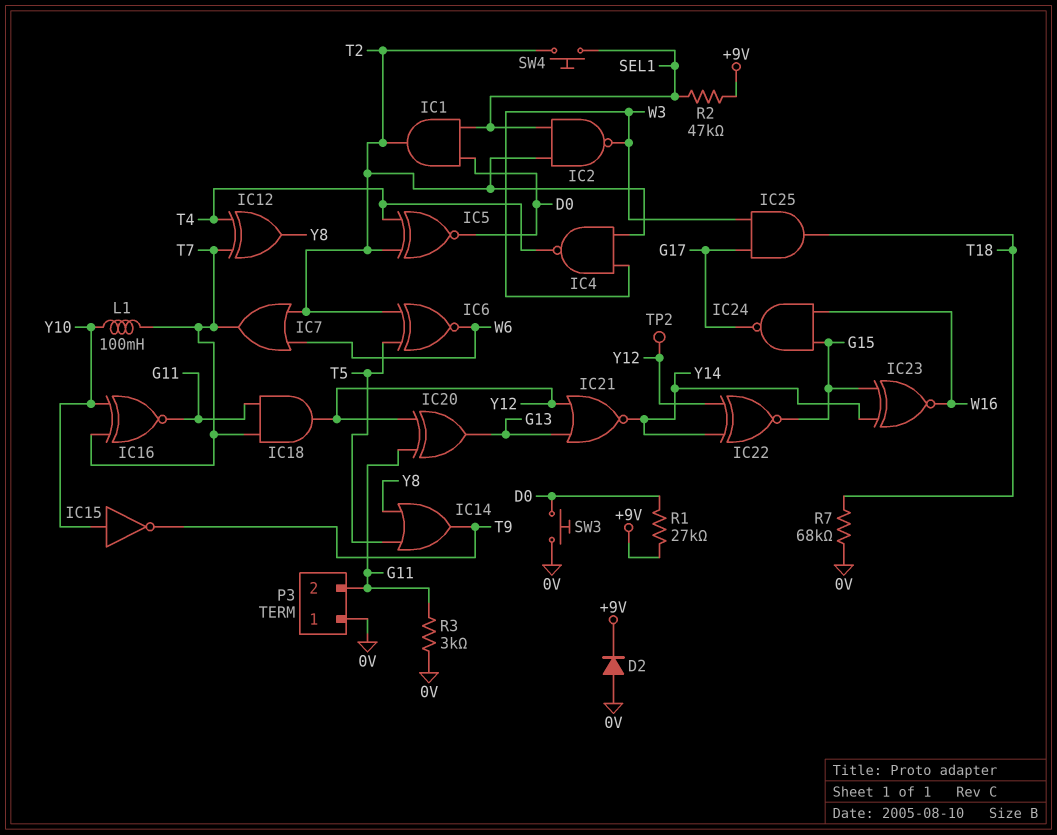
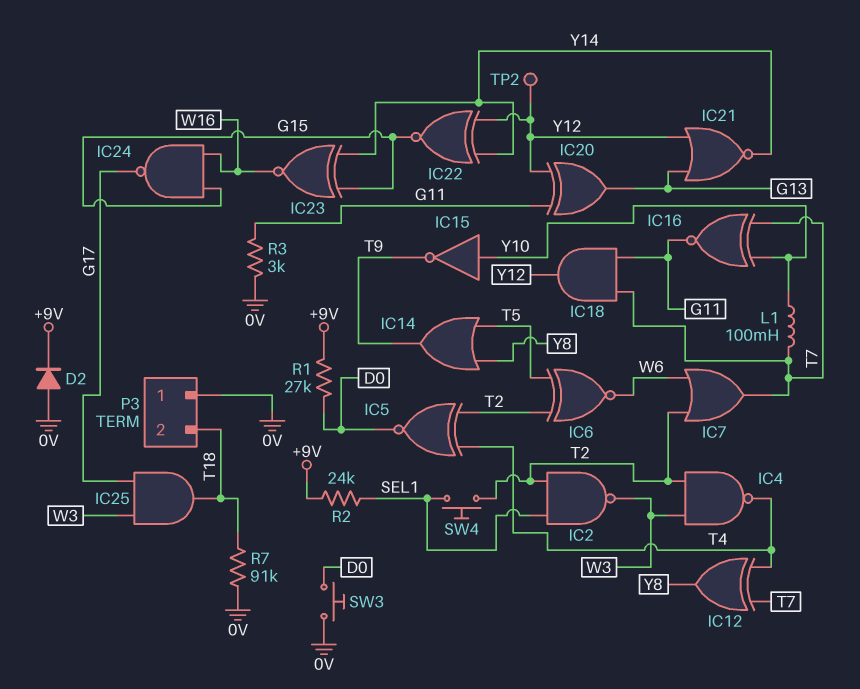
IC1: AND (in D0, in SEL1, out T2) -> none
P3 pin 2: G11 -> T18
R2: 47k (+9V, SEL1) -> 24k (+9V, SEL1)
R7: 68k (0V, T18) -> 91k (0V, T18)

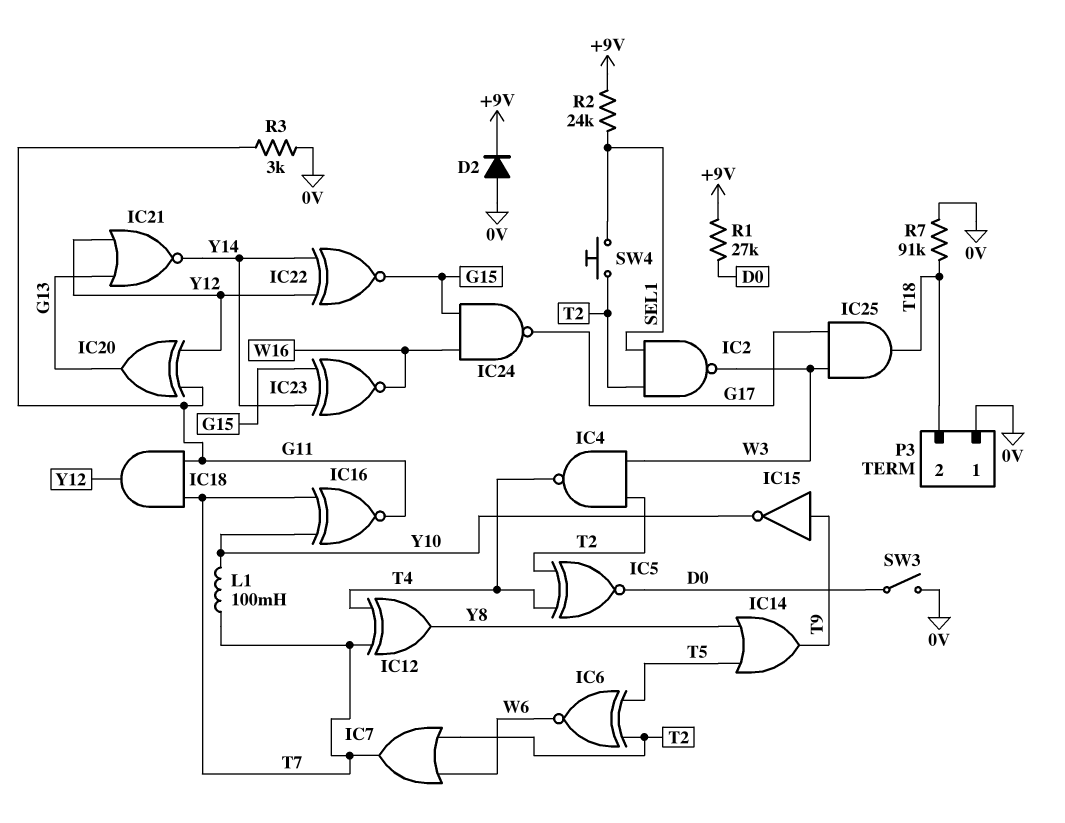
IC15: NOT (in Y10, out T9) -> NOT (in T9, out Y10)
SW3: button (0V, D0) -> switch (0V, D0)
TP2: test point (Y12) -> none

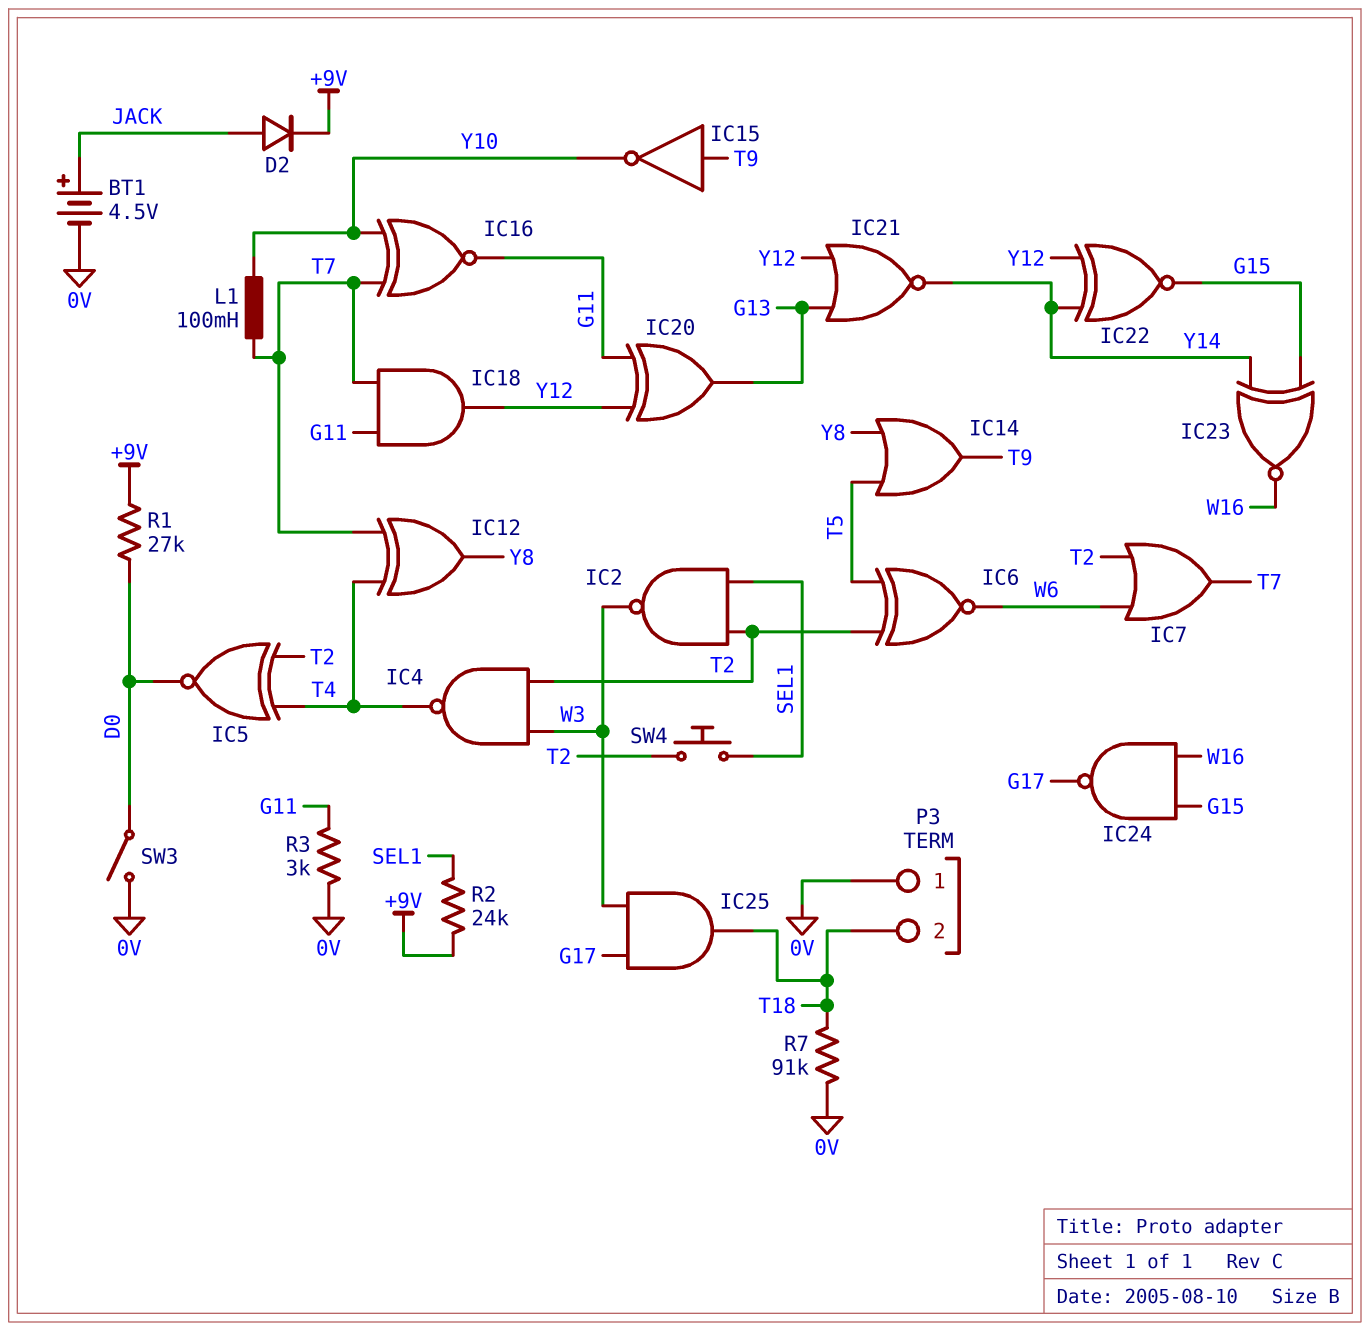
BT1: none -> 4.5V (plus JACK, minus 0V)
D2: diode (A 0V, K +9V) -> diode (A JACK, K +9V)

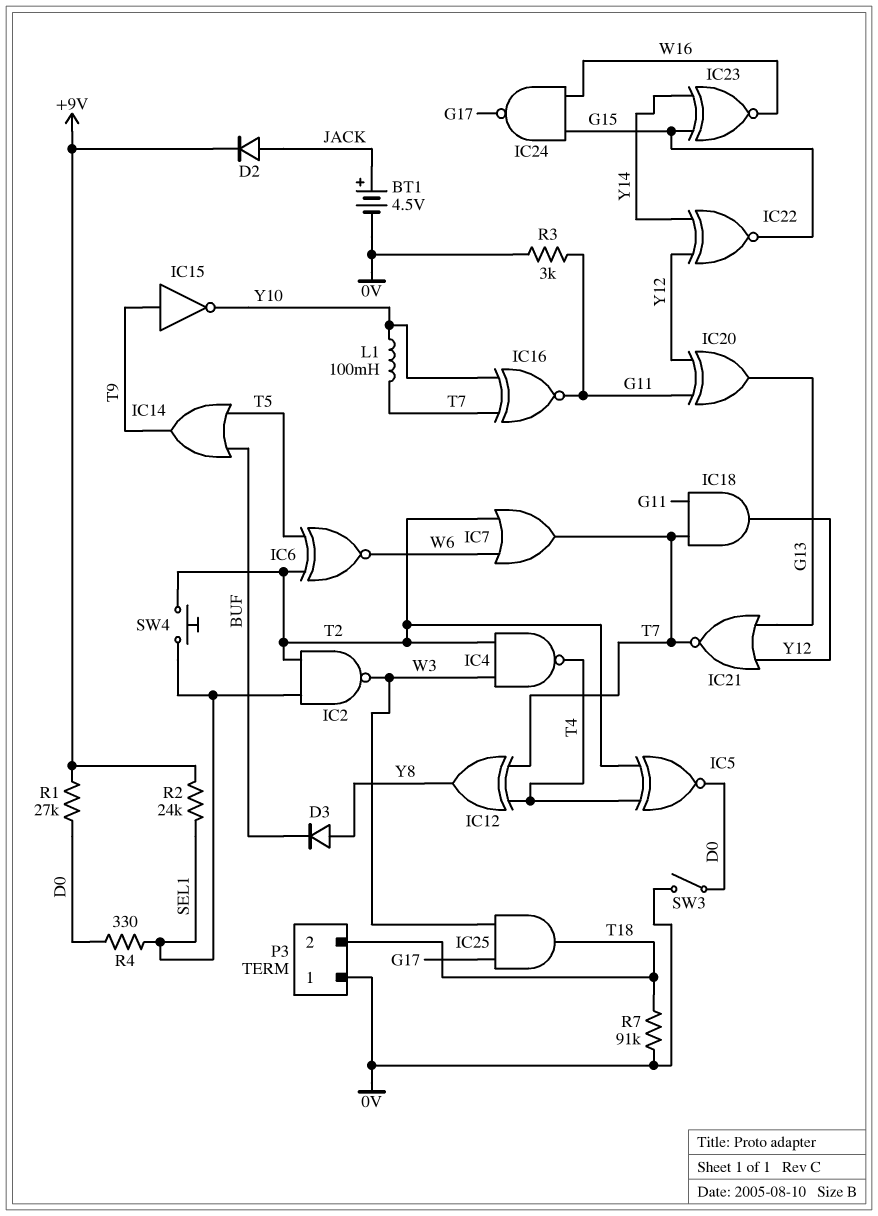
D3: none -> diode (A Y8, K BUF)
IC14: OR (in T5, in Y8, out T9) -> OR (in BUF, in T5, out T9)
IC21: NOR (in G13, in Y12, out Y14) -> NOR (in G13, in Y12, out T7)
R4: none -> 330 (D0, SEL1)

